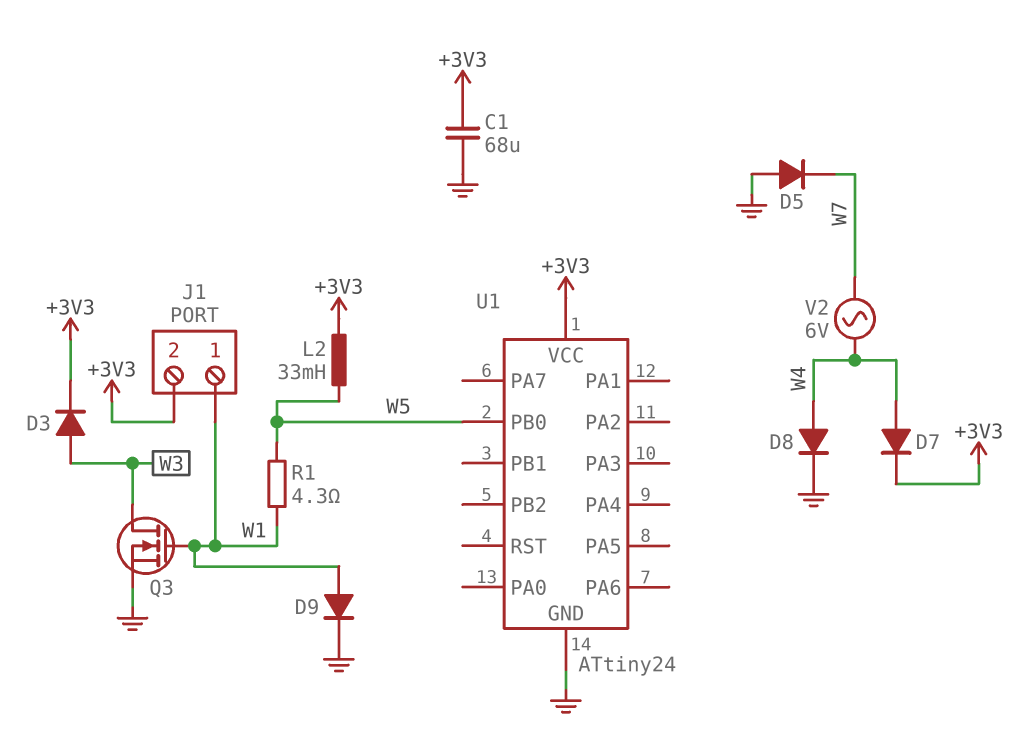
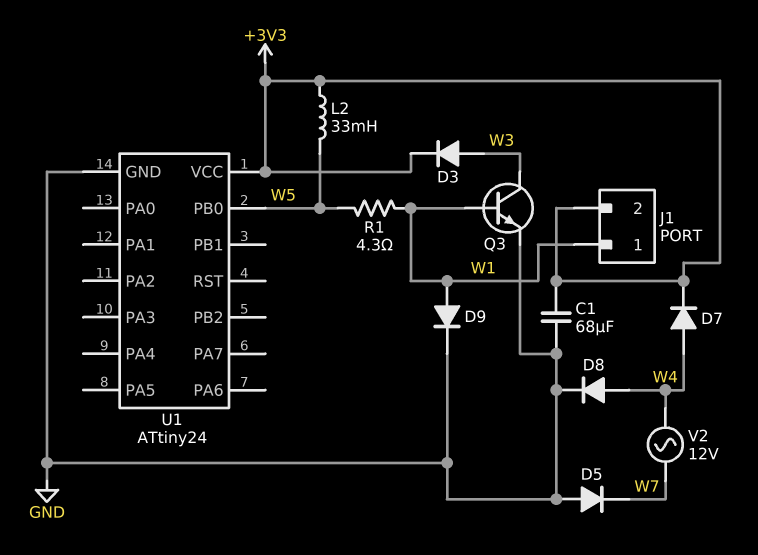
Q3: NMOS (G W1, D W3, S GND) -> NPN (B W1, C W3, E GND)
V2: AC 6V (W4, W7) -> AC 12V (W4, W7)

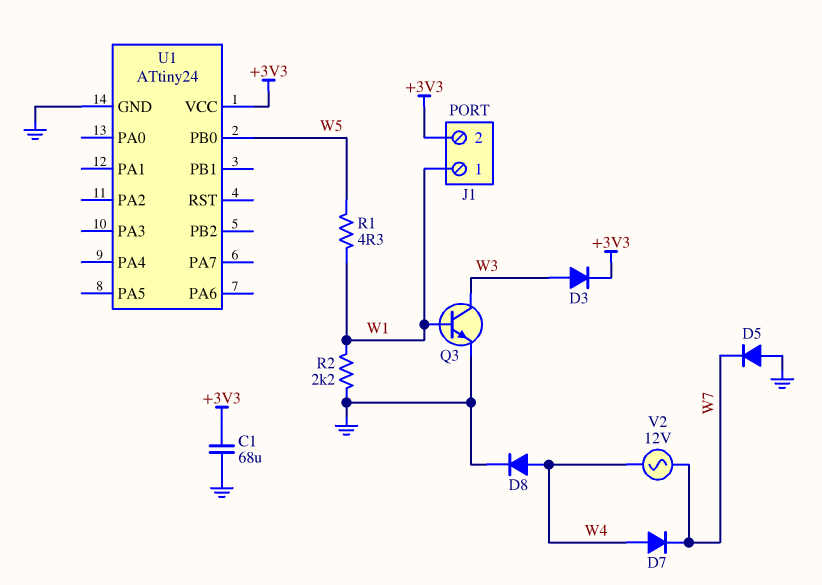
D7: diode (A W4, K +3V3) -> diode (A W4, K W7)
D9: diode (A W1, K GND) -> none
L2: 33mH (+3V3, W5) -> none
R2: none -> 2.2k (GND, W1)

